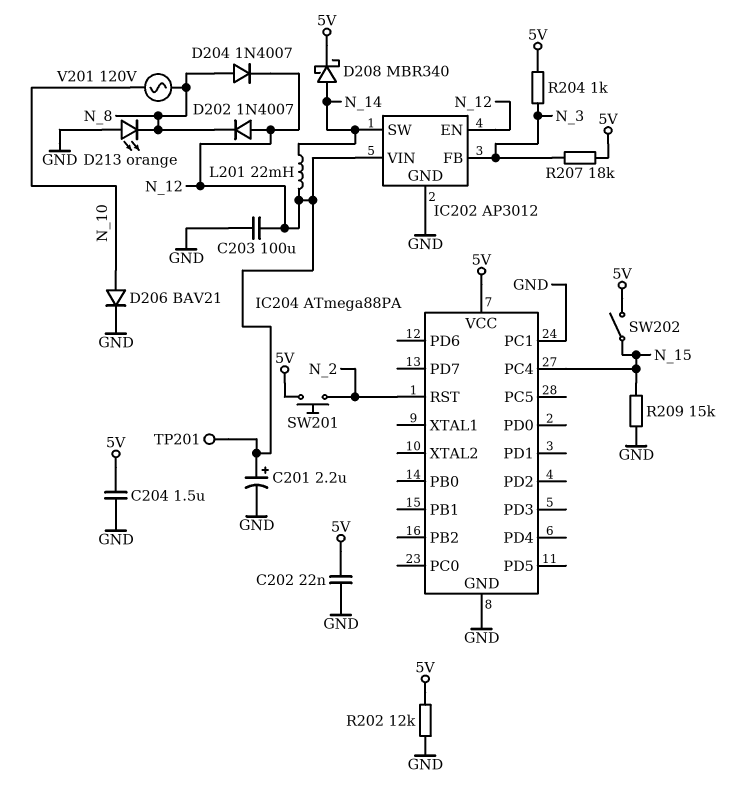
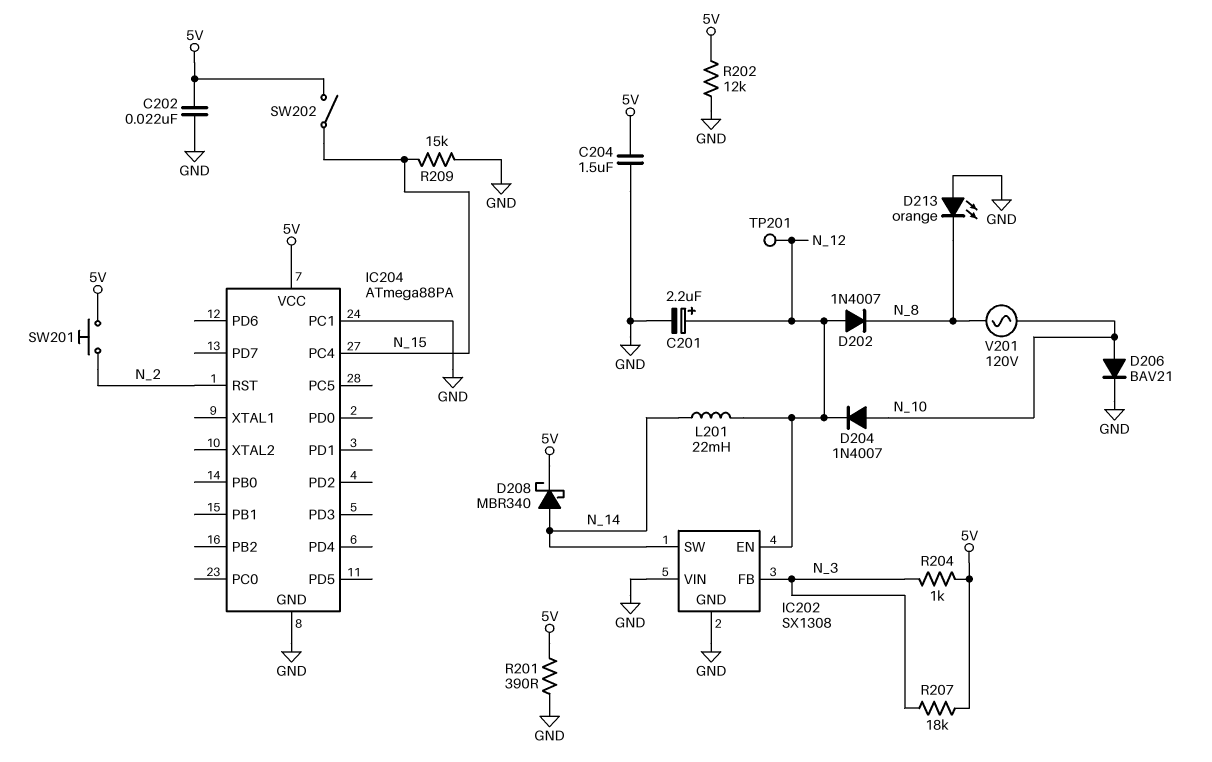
C203: 100uF (GND, N_12) -> none
D204: diode 1N4007 (A N_8, K N_12) -> diode 1N4007 (A N_10, K N_12)
IC202: AP3012 -> SX1308
IC202 pin VIN: N_12 -> GND
R201: none -> 390 (5V, GND)

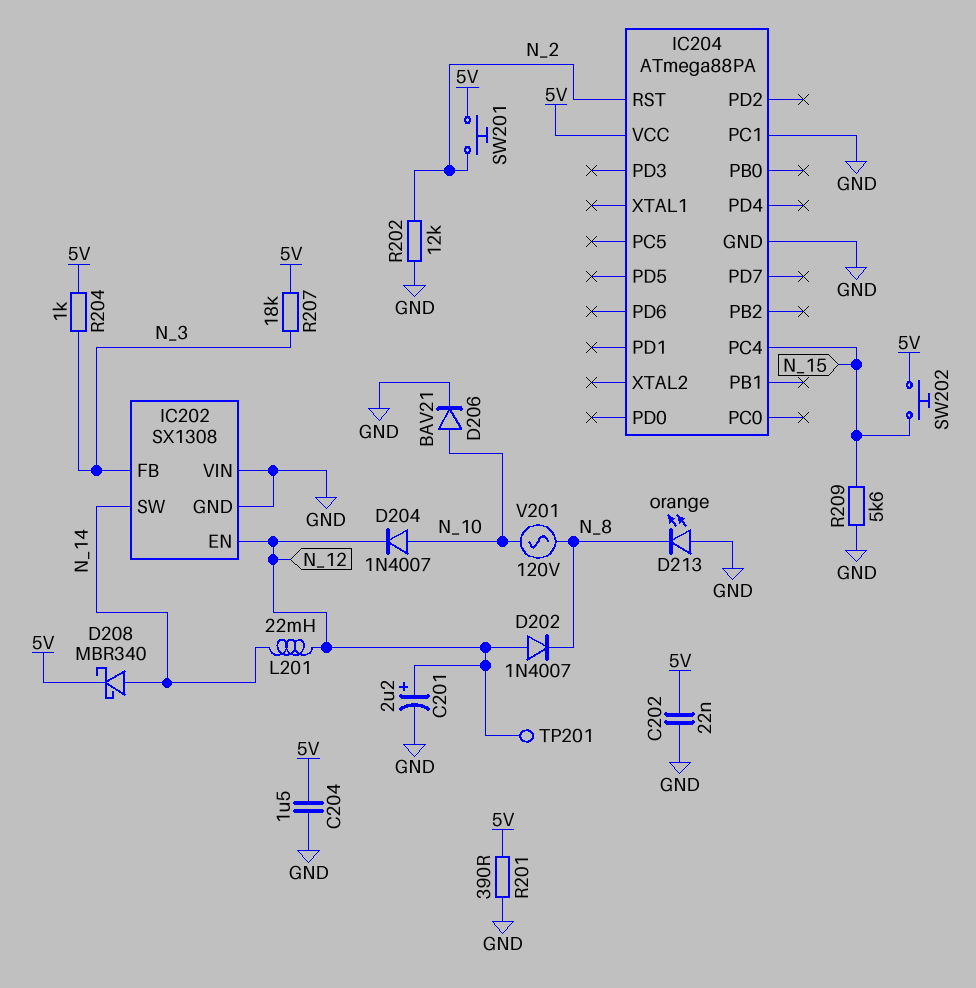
R202: 12k (5V, GND) -> 12k (GND, N_2)
R209: 15k (GND, N_15) -> 5.6k (GND, N_15)
SW202: switch (5V, N_15) -> button (5V, N_15)

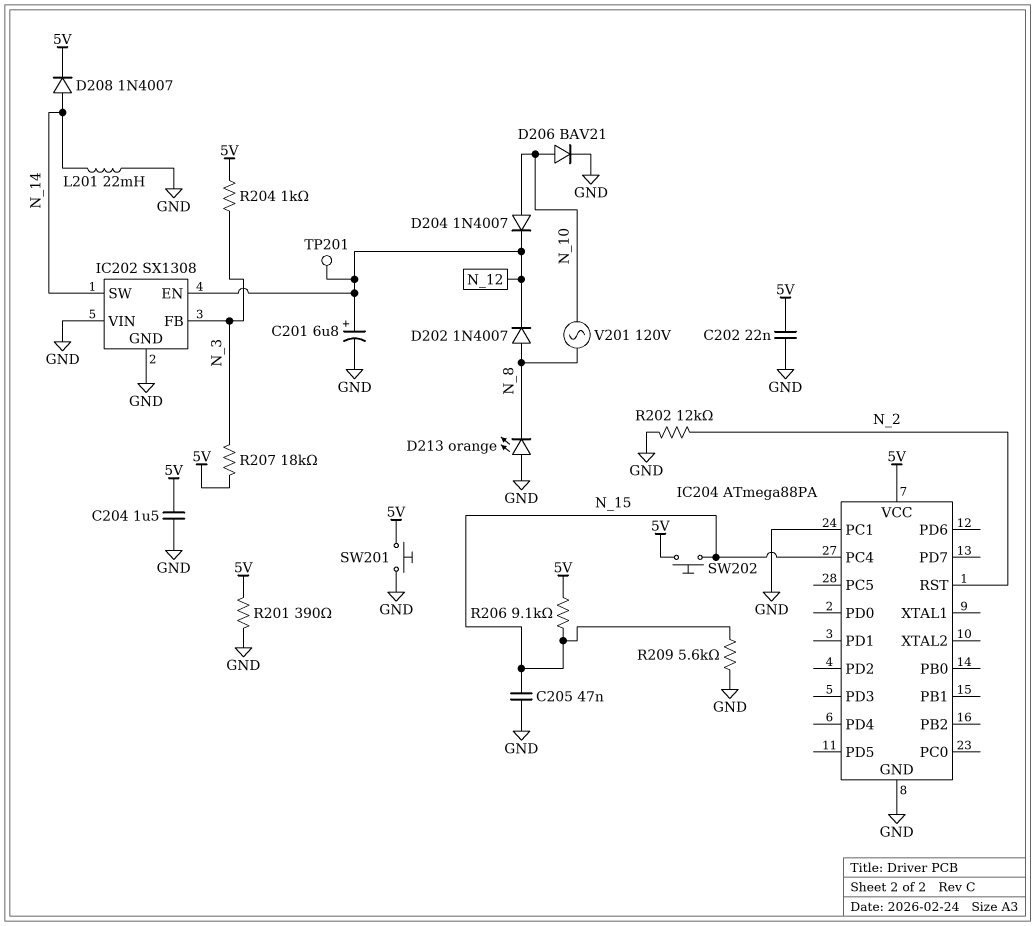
C201: 2.2uF (plus N_12, minus GND) -> 6.8uF (plus N_12, minus GND)
C205: none -> 47nF (GND, N_15)
D202: diode 1N4007 (A N_12, K N_8) -> diode 1N4007 (A N_8, K N_12)
D208: schottky MBR340 (A N_14, K 5V) -> diode 1N4007 (A N_14, K 5V)
L201: 22mH (N_12, N_14) -> 22mH (GND, N_14)
R206: none -> 9.1k (5V, N_15)
SW201: button (5V, N_2) -> button (5V, GND)

